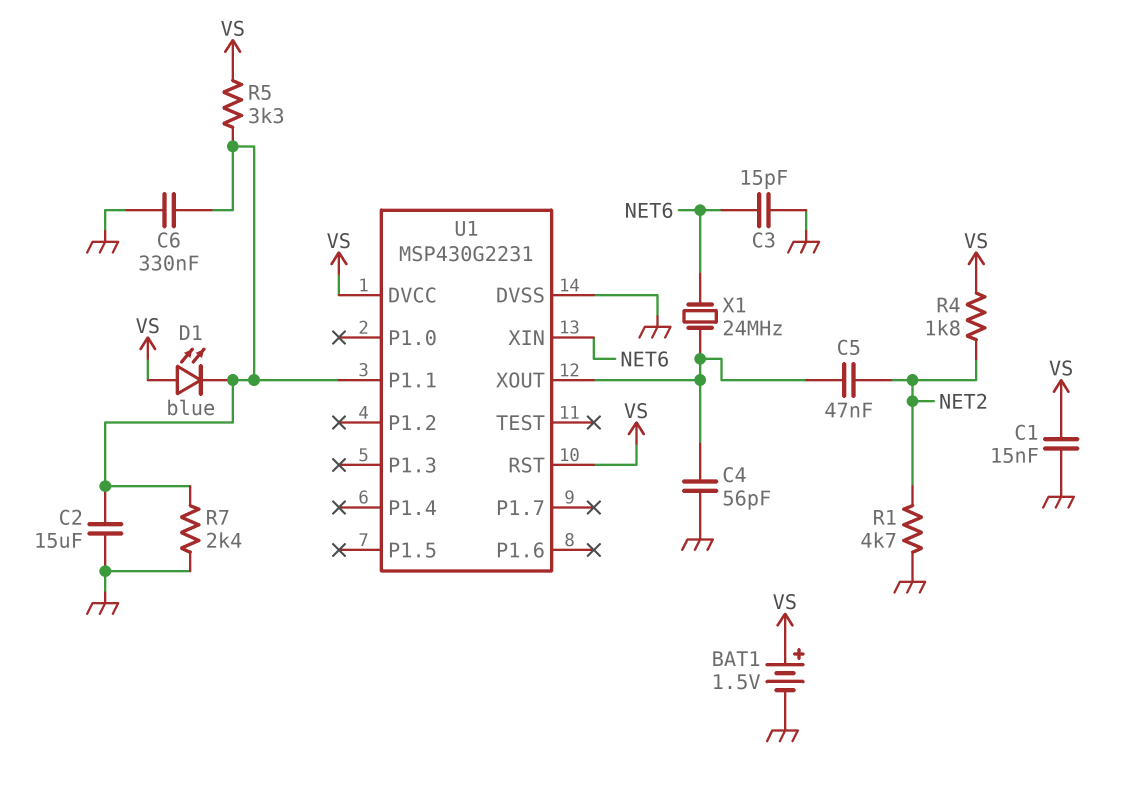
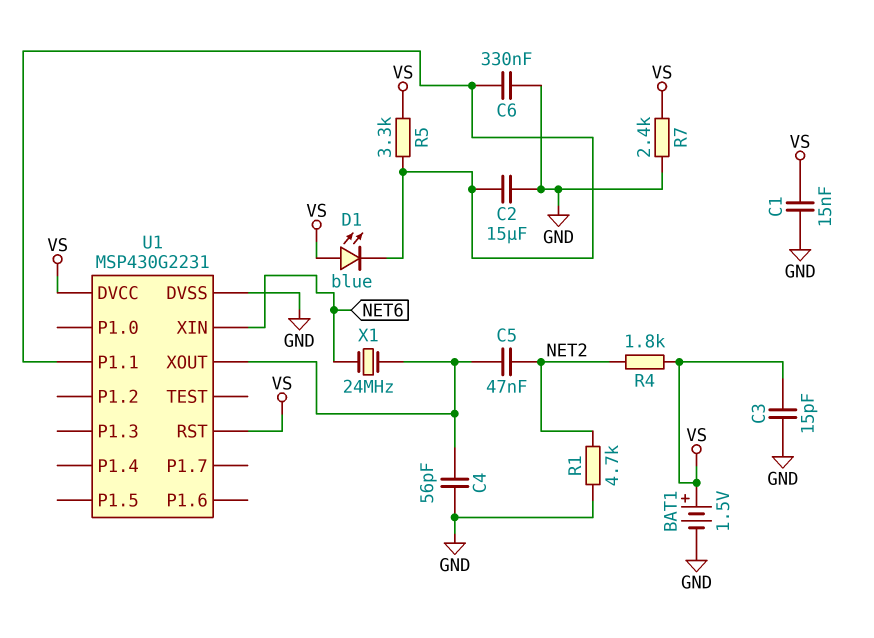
C3: 15pF (GND, NET6) -> 15pF (GND, VS)
R7: 2.4k (GND, U1/P1.1) -> 2.4k (GND, VS)

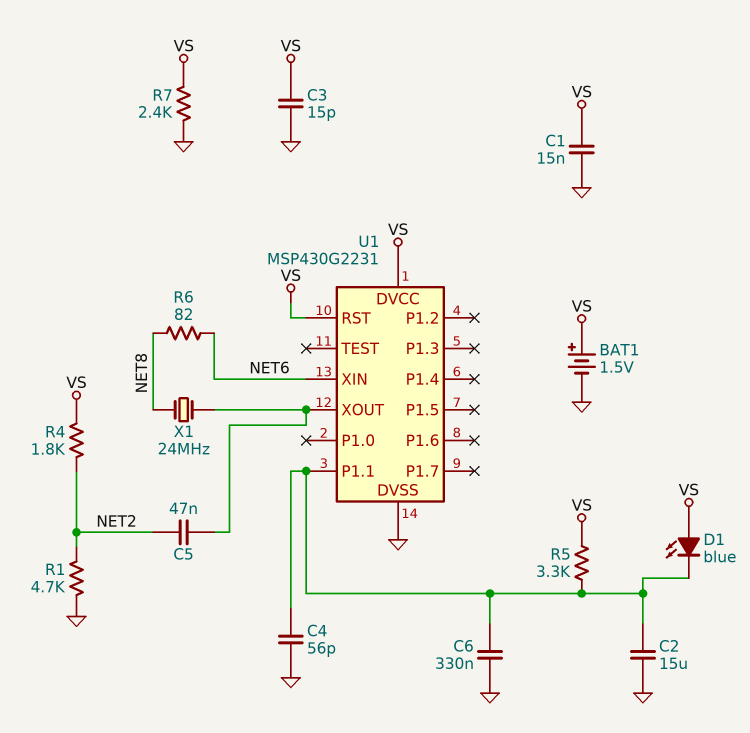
C4: 56pF (GND, U1/XOUT) -> 56pF (GND, U1/P1.1)
R6: none -> 82 (NET6, NET8)
X1: 24MHz (NET6, U1/XOUT) -> 24MHz (NET8, U1/XOUT)

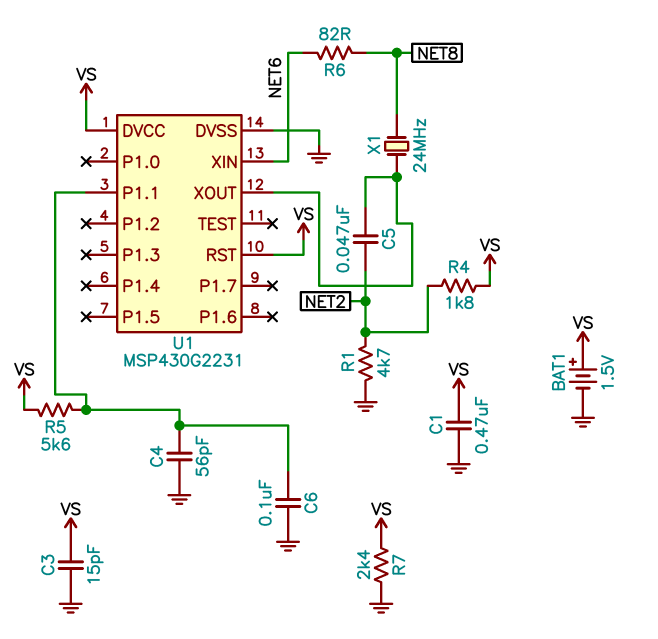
C1: 15nF (GND, VS) -> 470nF (GND, VS)
C2: 15uF (GND, U1/P1.1) -> none
C6: 330nF (GND, U1/P1.1) -> 100nF (GND, U1/P1.1)
D1: LED blue (A VS, K U1/P1.1) -> none
R5: 3.3k (U1/P1.1, VS) -> 5.6k (U1/P1.1, VS)

